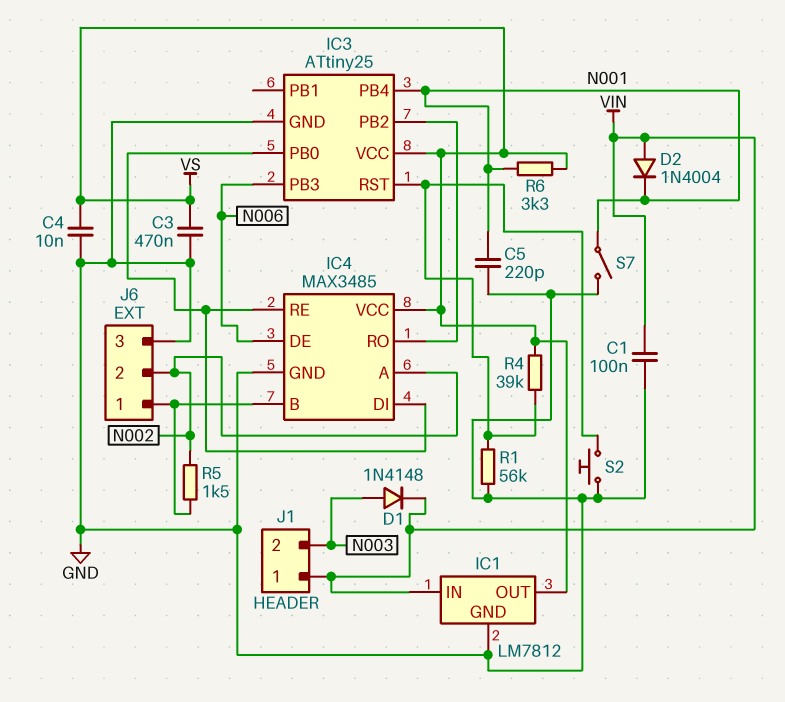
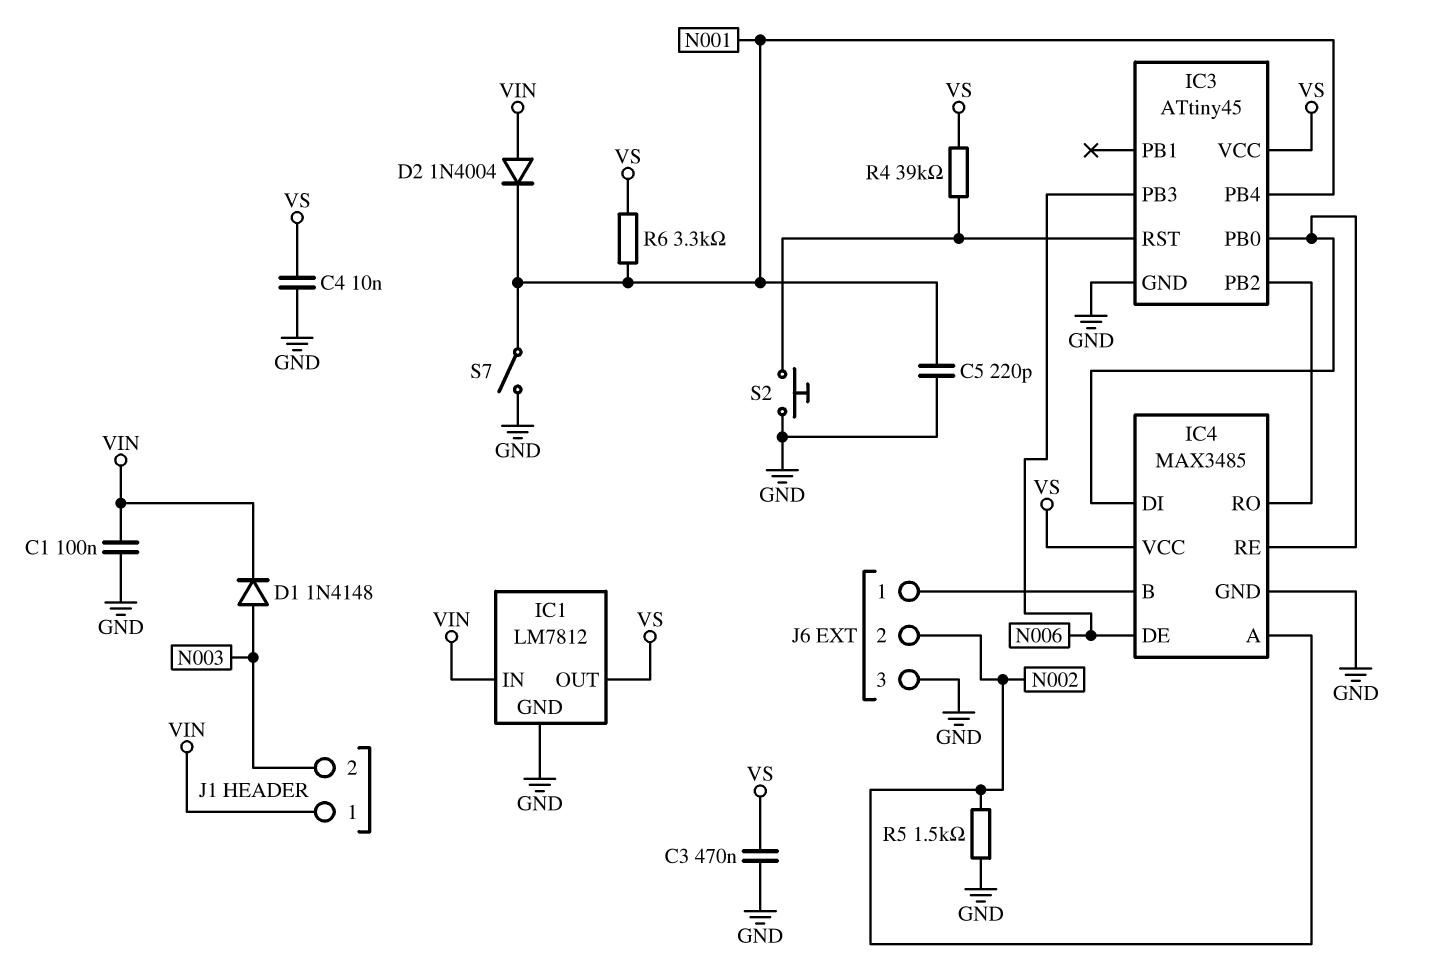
IC3: ATtiny25 -> ATtiny45
R1: 56k (GND, IC3/RST) -> none
R5: 1.5k (IC4/B, N002) -> 1.5k (GND, N002)

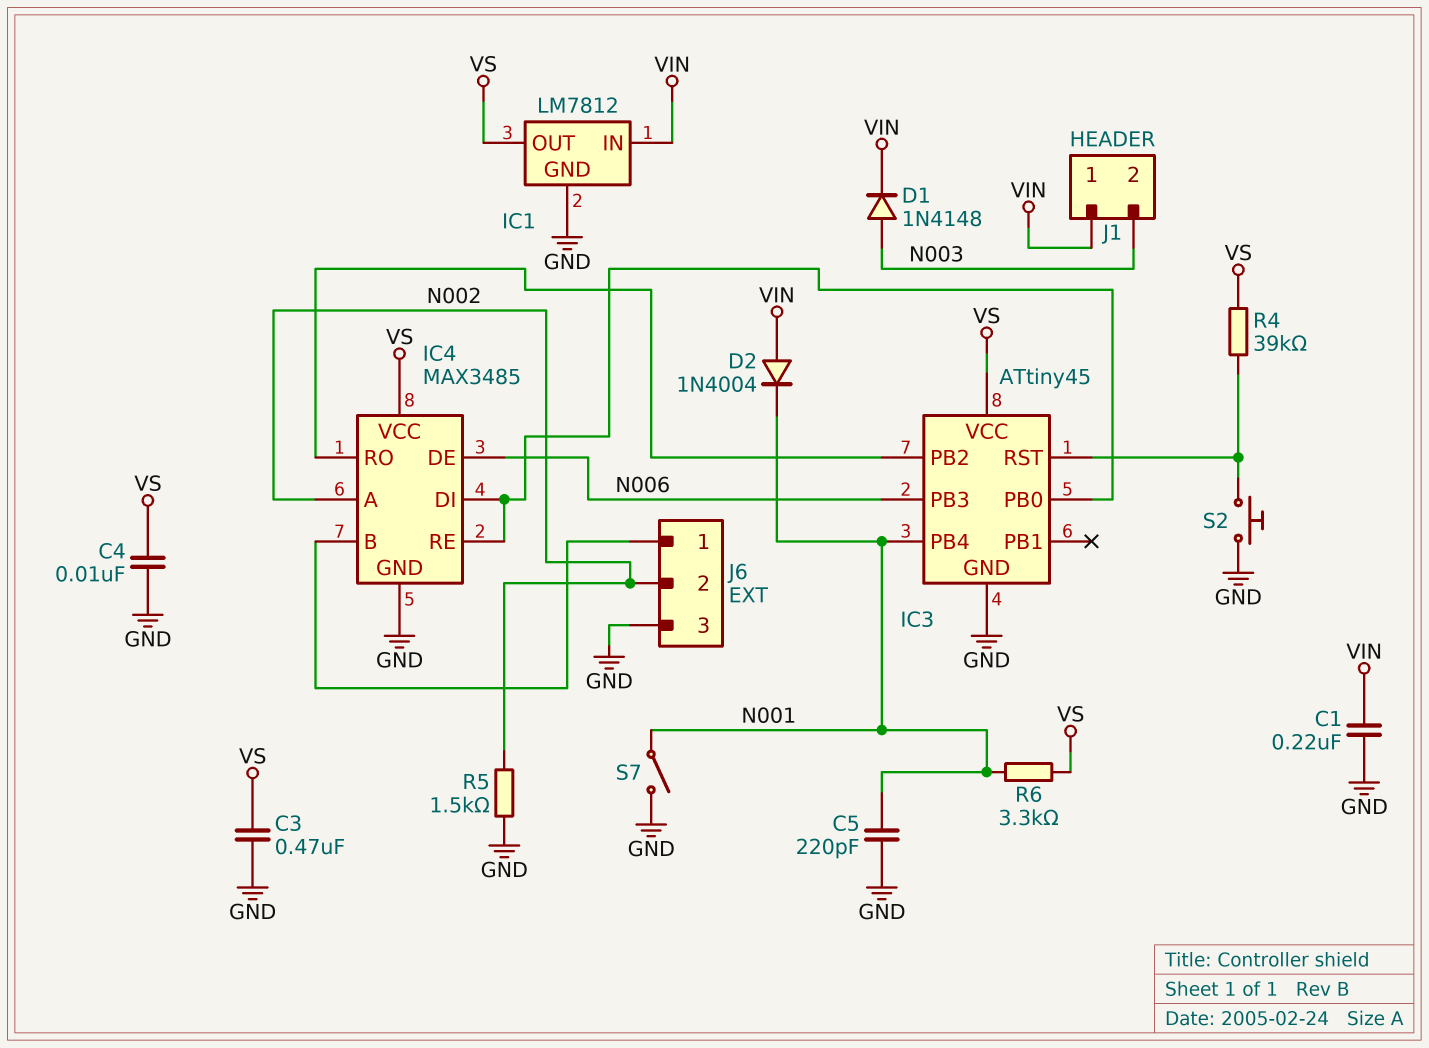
C1: 100nF (GND, VIN) -> 220nF (GND, VIN)

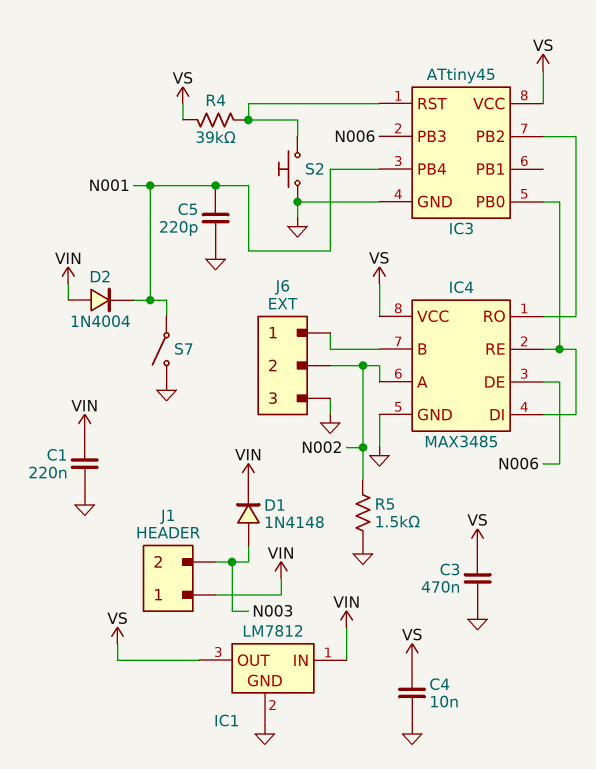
R6: 3.3k (N001, VS) -> none

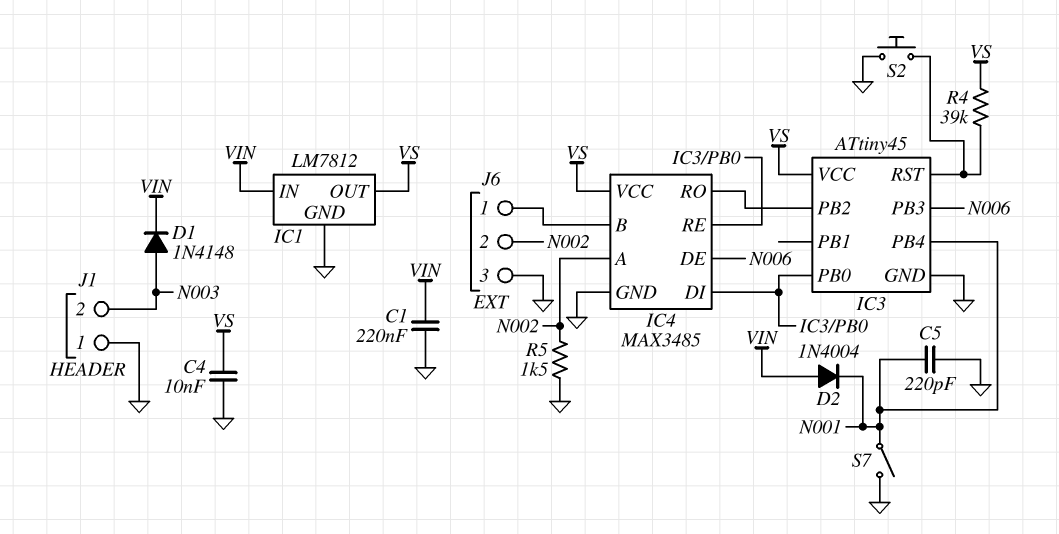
C3: 470nF (GND, VS) -> none
J1 pin 1: VIN -> GND

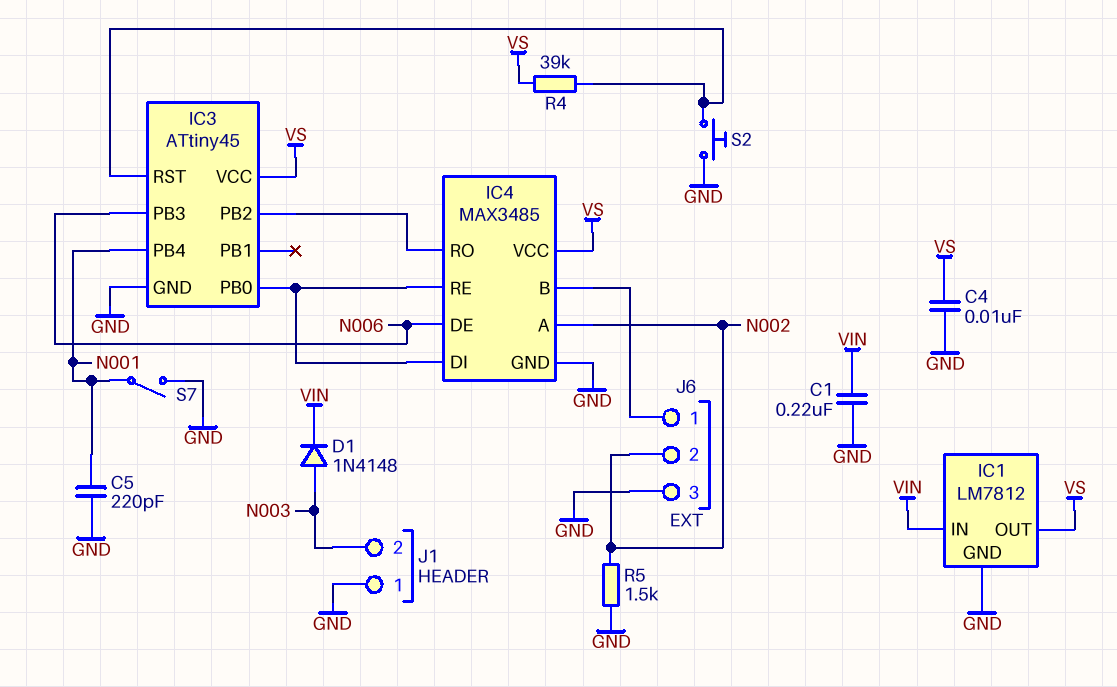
D2: diode 1N4004 (A VIN, K N001) -> none

